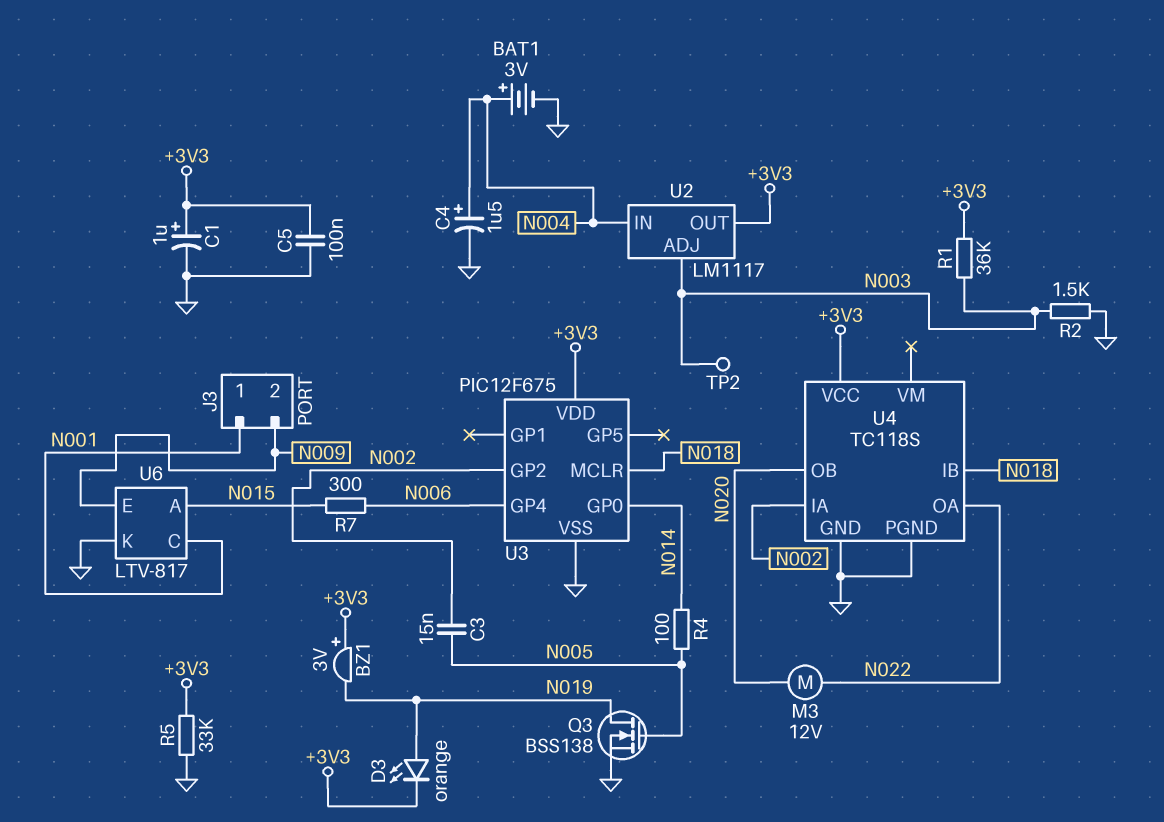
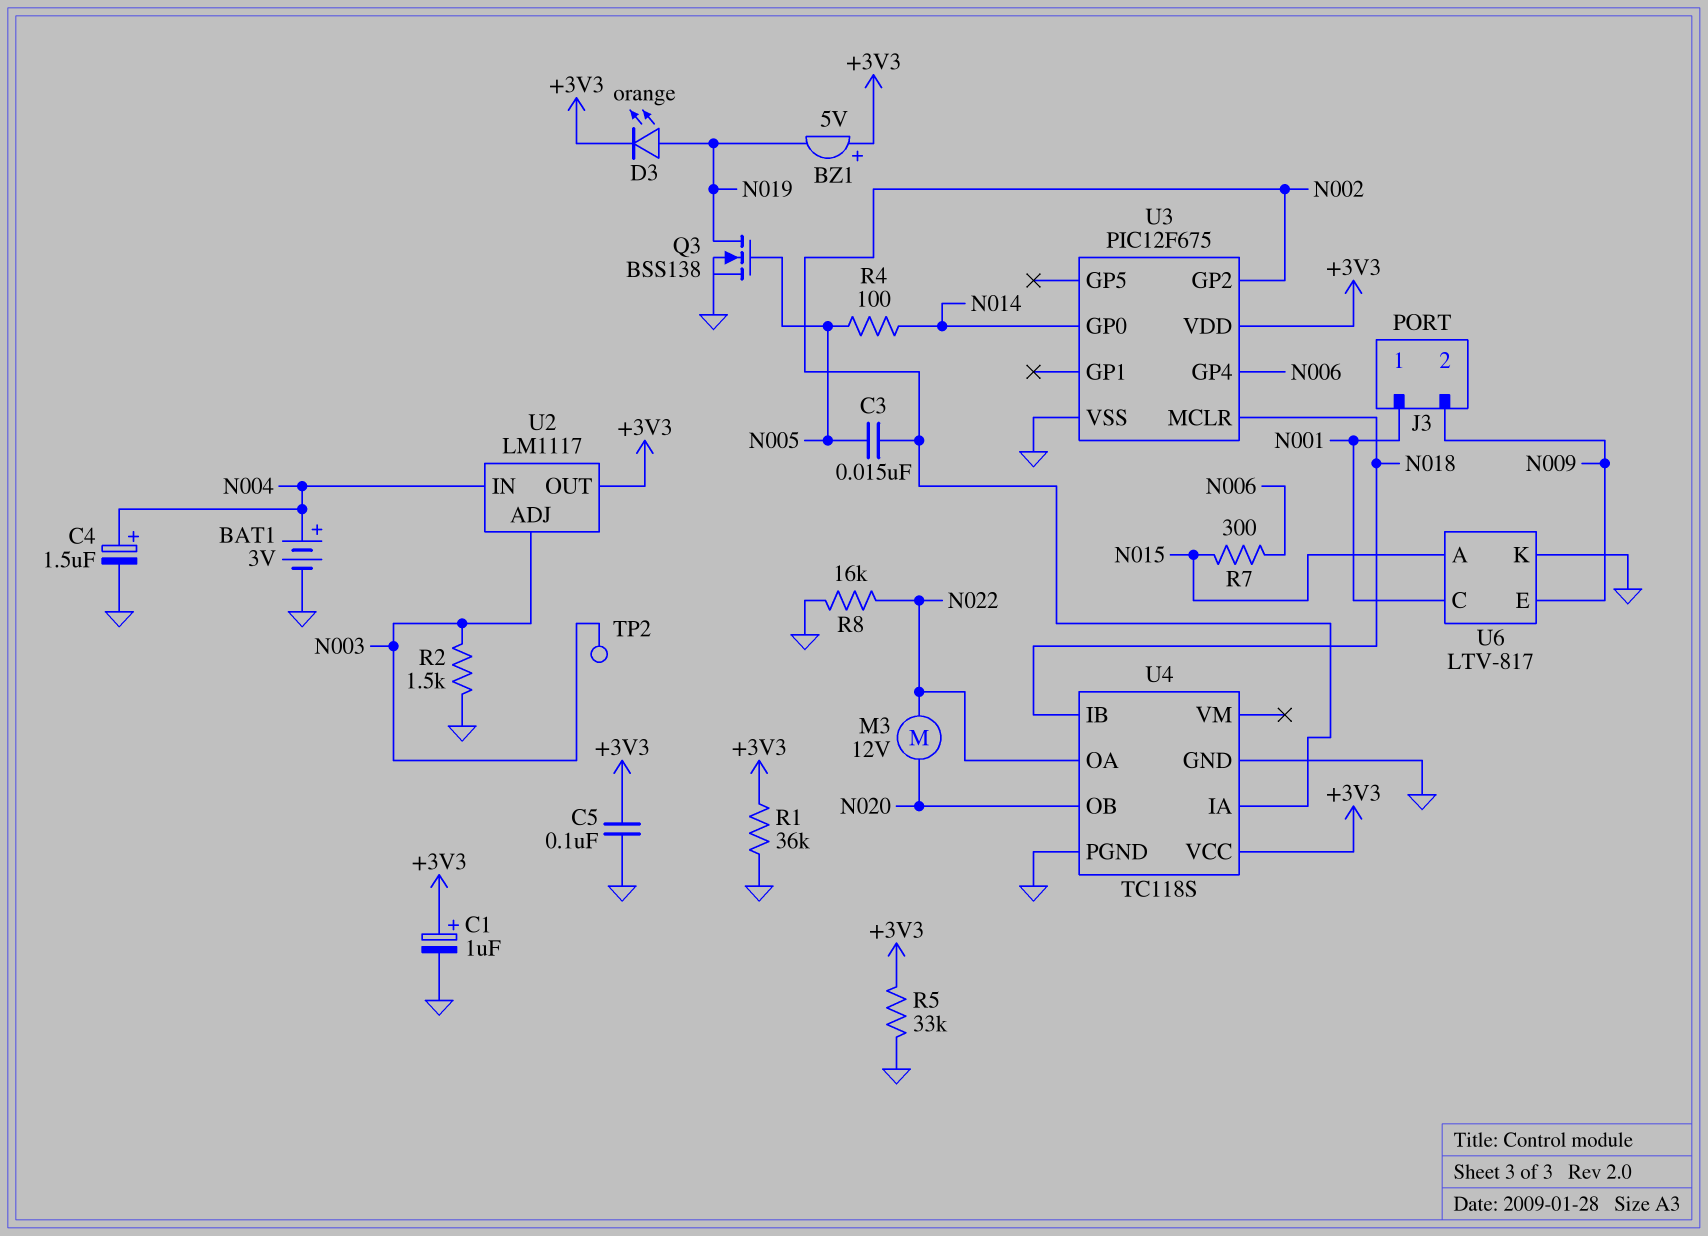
BZ1: buzzer 3V (plus +3V3, minus N019) -> buzzer 5V (plus +3V3, minus N019)
R1: 36k (+3V3, N003) -> 36k (+3V3, GND)
R8: none -> 16k (GND, N022)

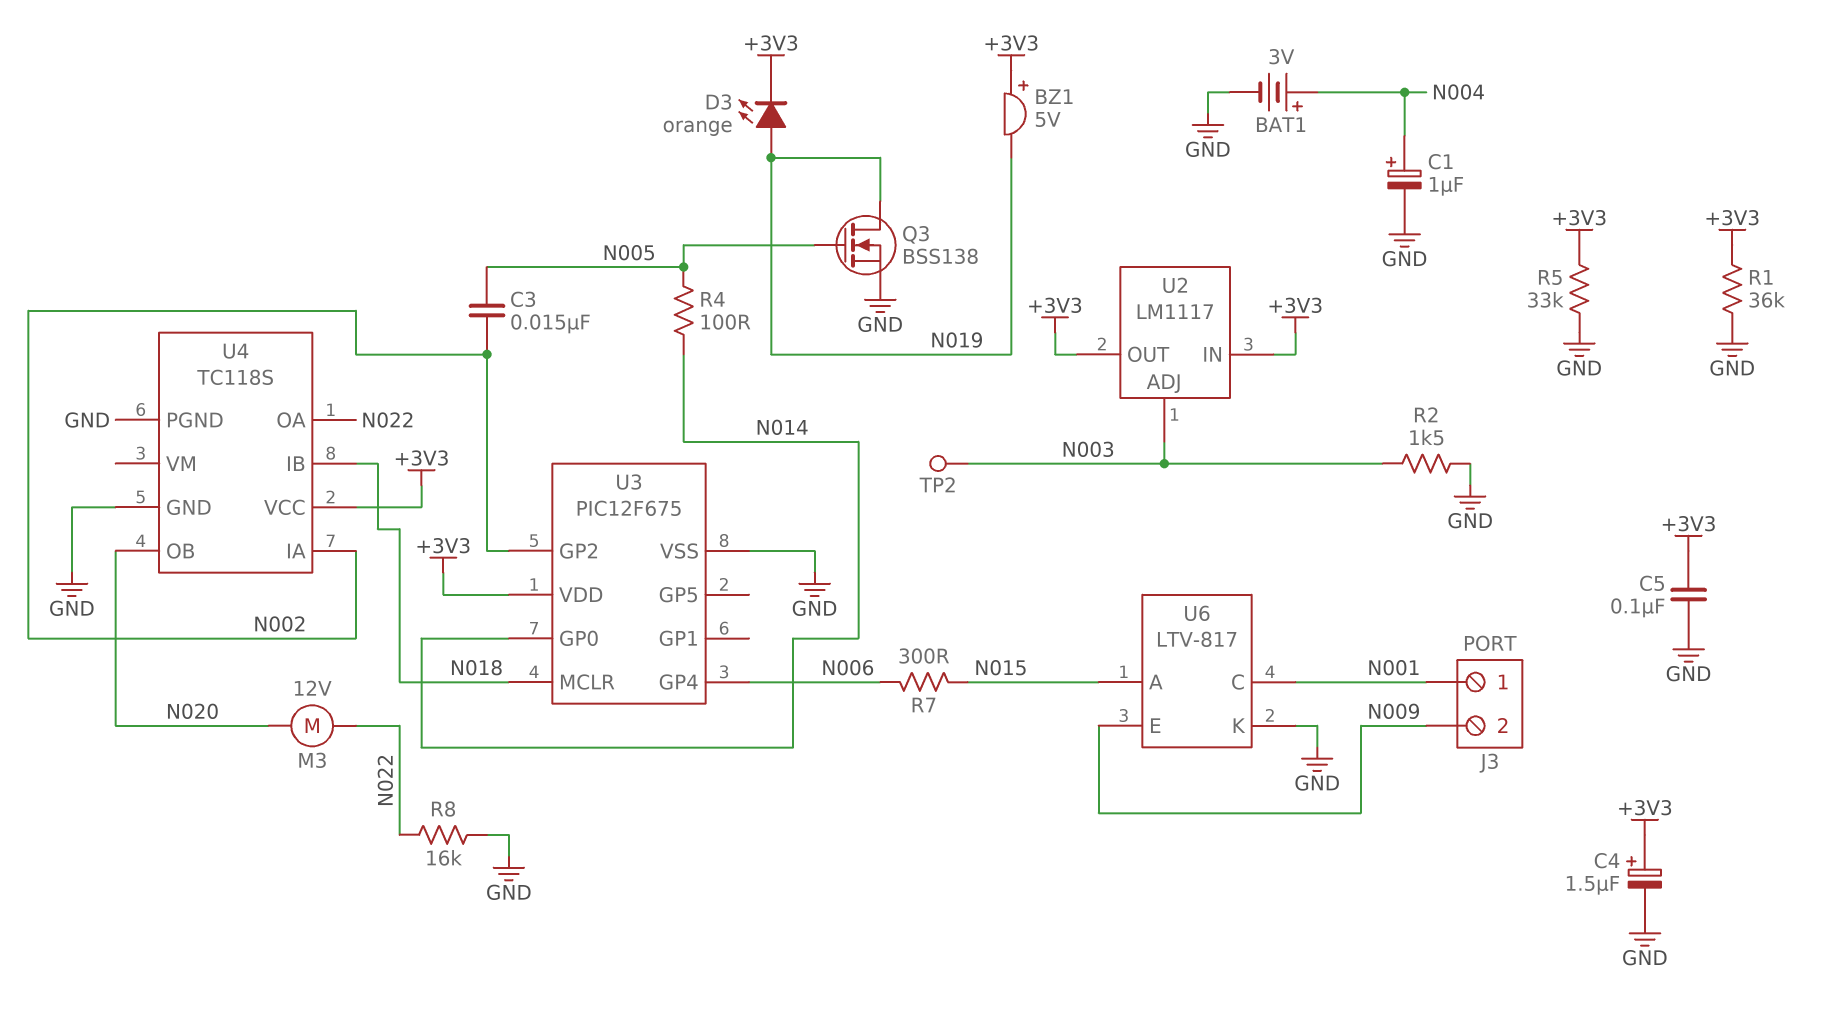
C1: 1uF (plus +3V3, minus GND) -> 1uF (plus N004, minus GND)
C4: 1.5uF (plus N004, minus GND) -> 1.5uF (plus +3V3, minus GND)
U2 pin IN: N004 -> +3V3

